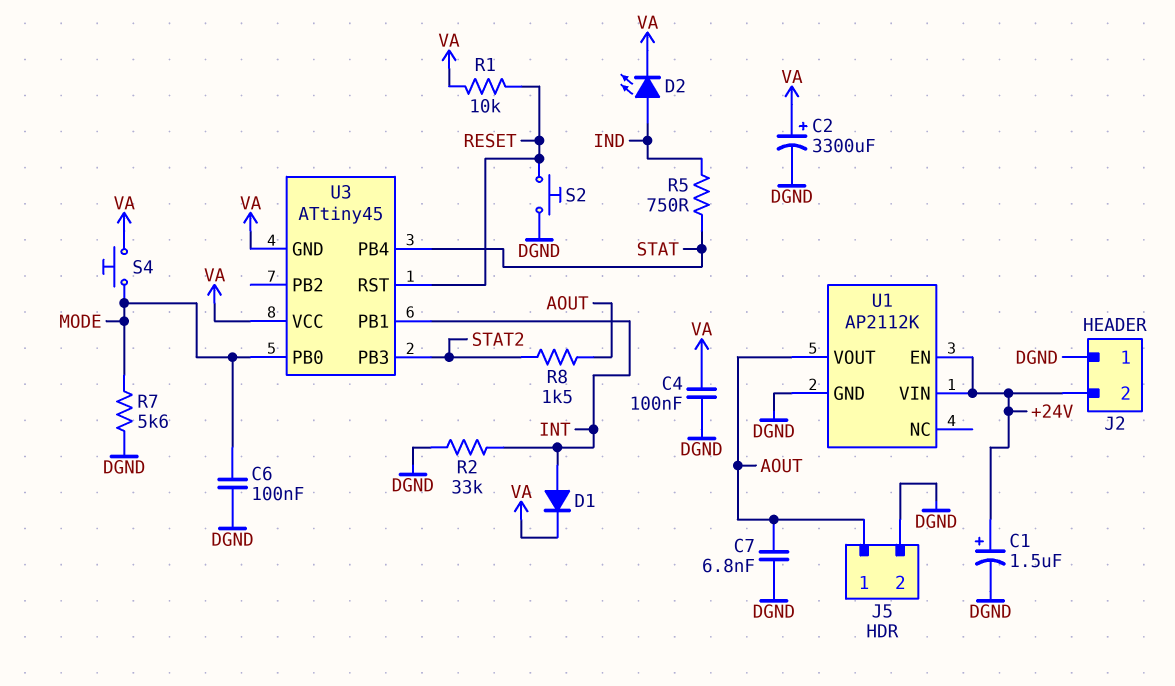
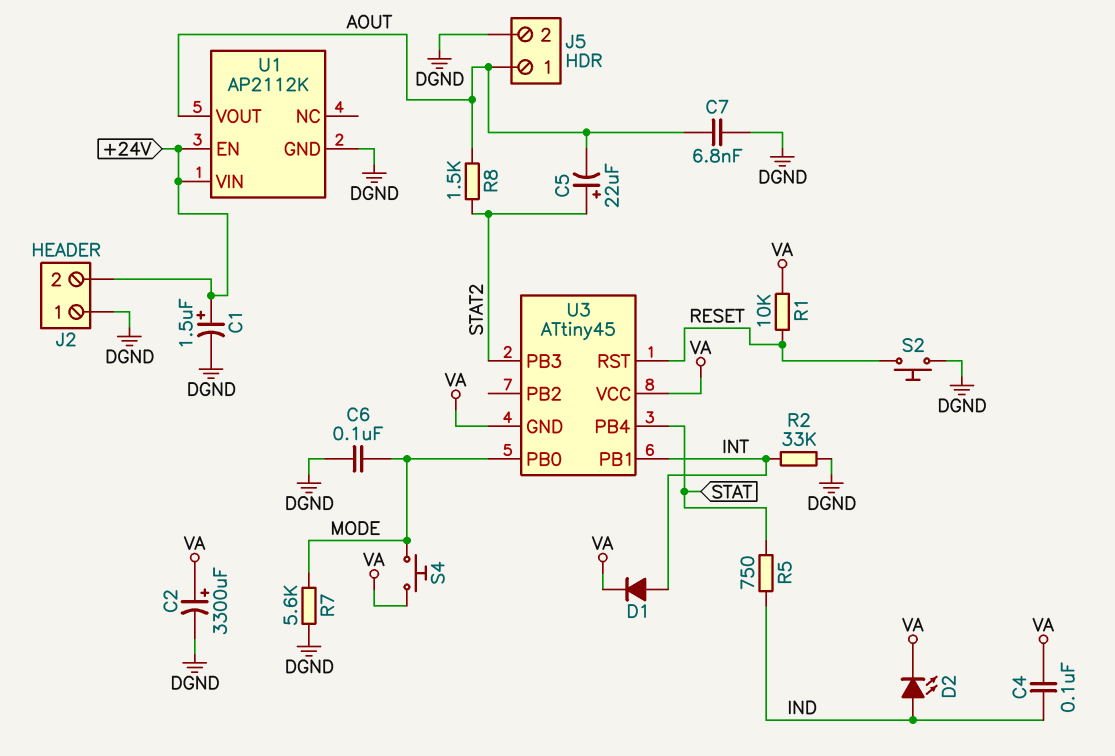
C4: 100nF (DGND, VA) -> 100nF (IND, VA)
C5: none -> 22uF (plus STAT2, minus AOUT)

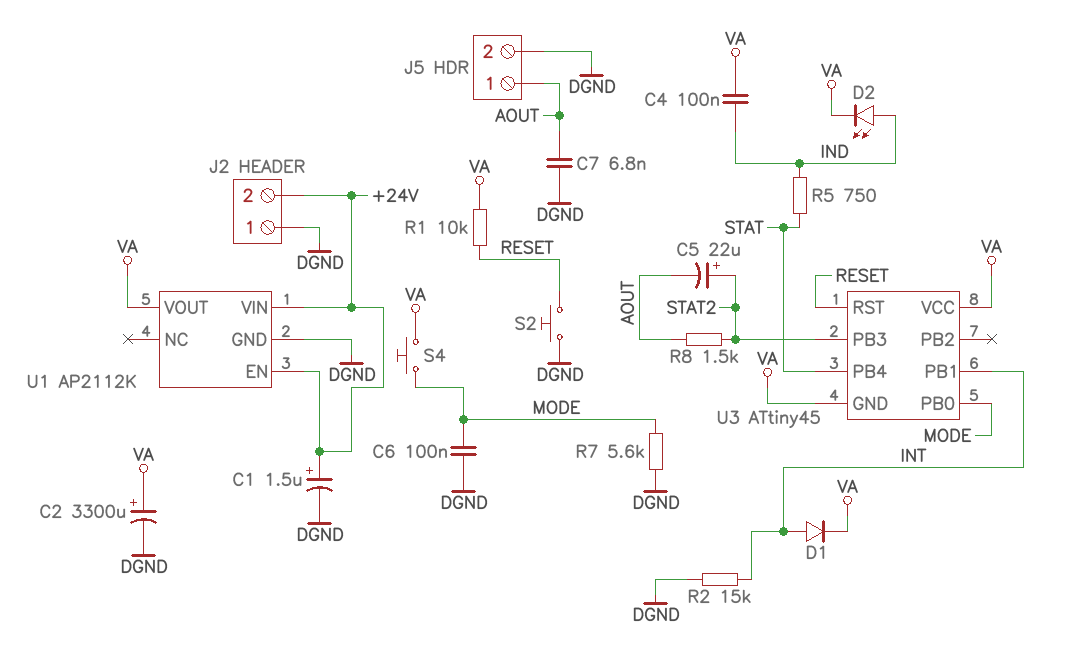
R2: 33k (DGND, INT) -> 15k (DGND, INT)
U1 pin VOUT: AOUT -> VA

